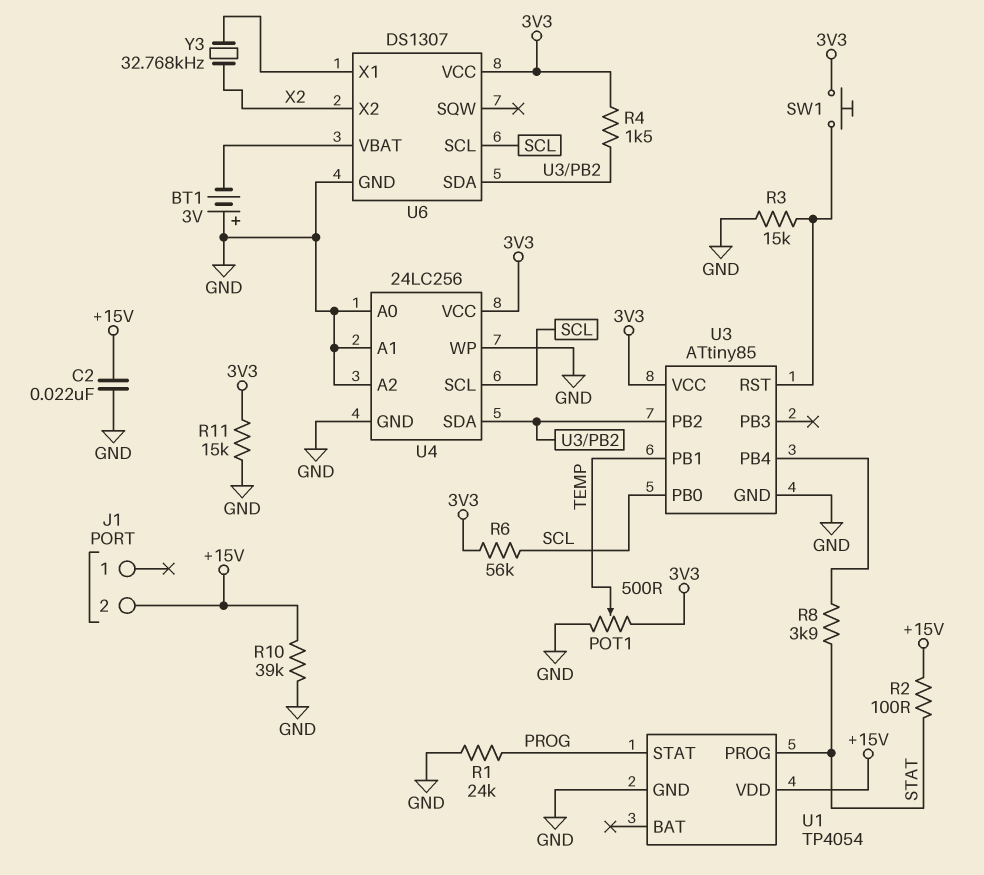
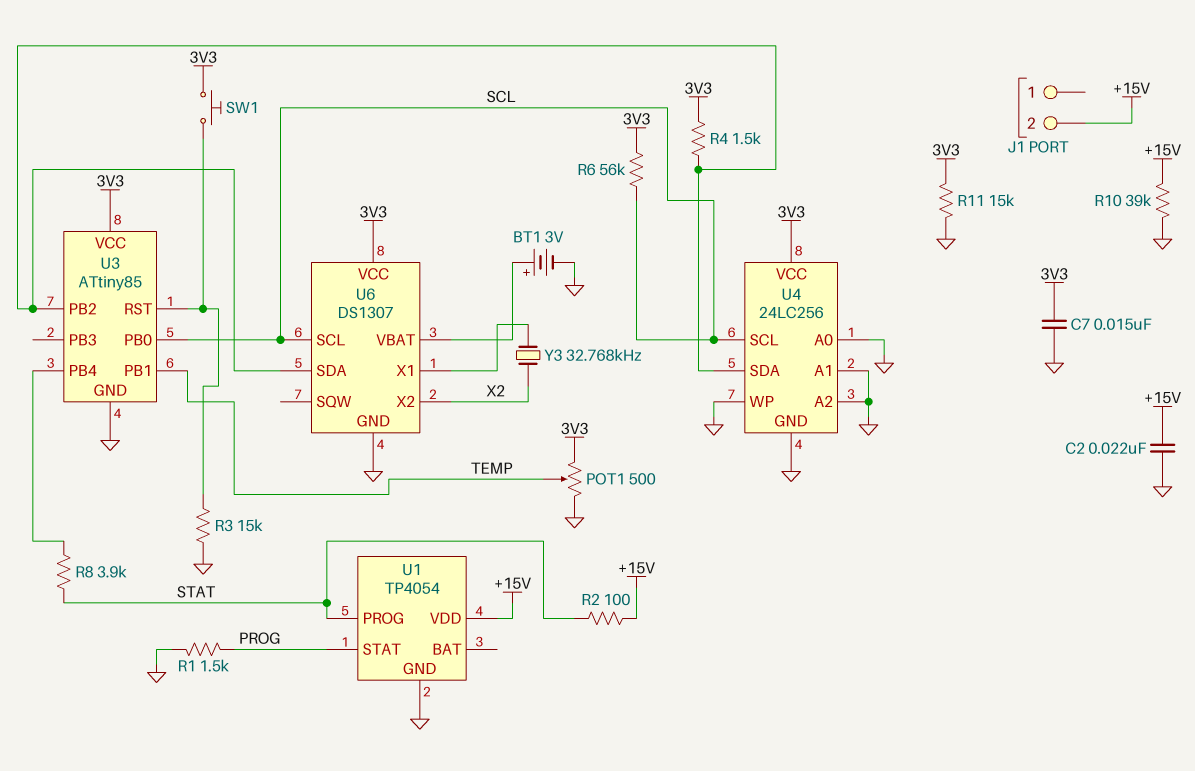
BT1: 3V (plus GND, minus U6/VBAT) -> 3V (plus U6/VBAT, minus GND)
C7: none -> 15nF (3V3, GND)
R1: 24k (GND, PROG) -> 1.5k (GND, PROG)

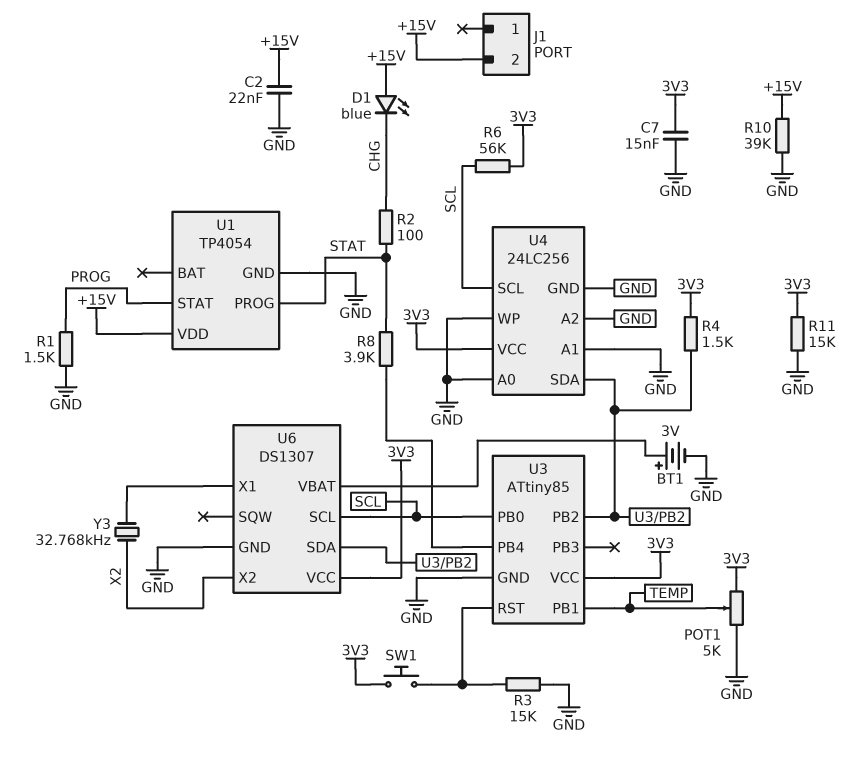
D1: none -> LED blue (A +15V, K CHG)
POT1: 500 (3V3, GND, wiper TEMP) -> 5k (3V3, GND, wiper TEMP)
R2: 100 (+15V, STAT) -> 100 (CHG, STAT)

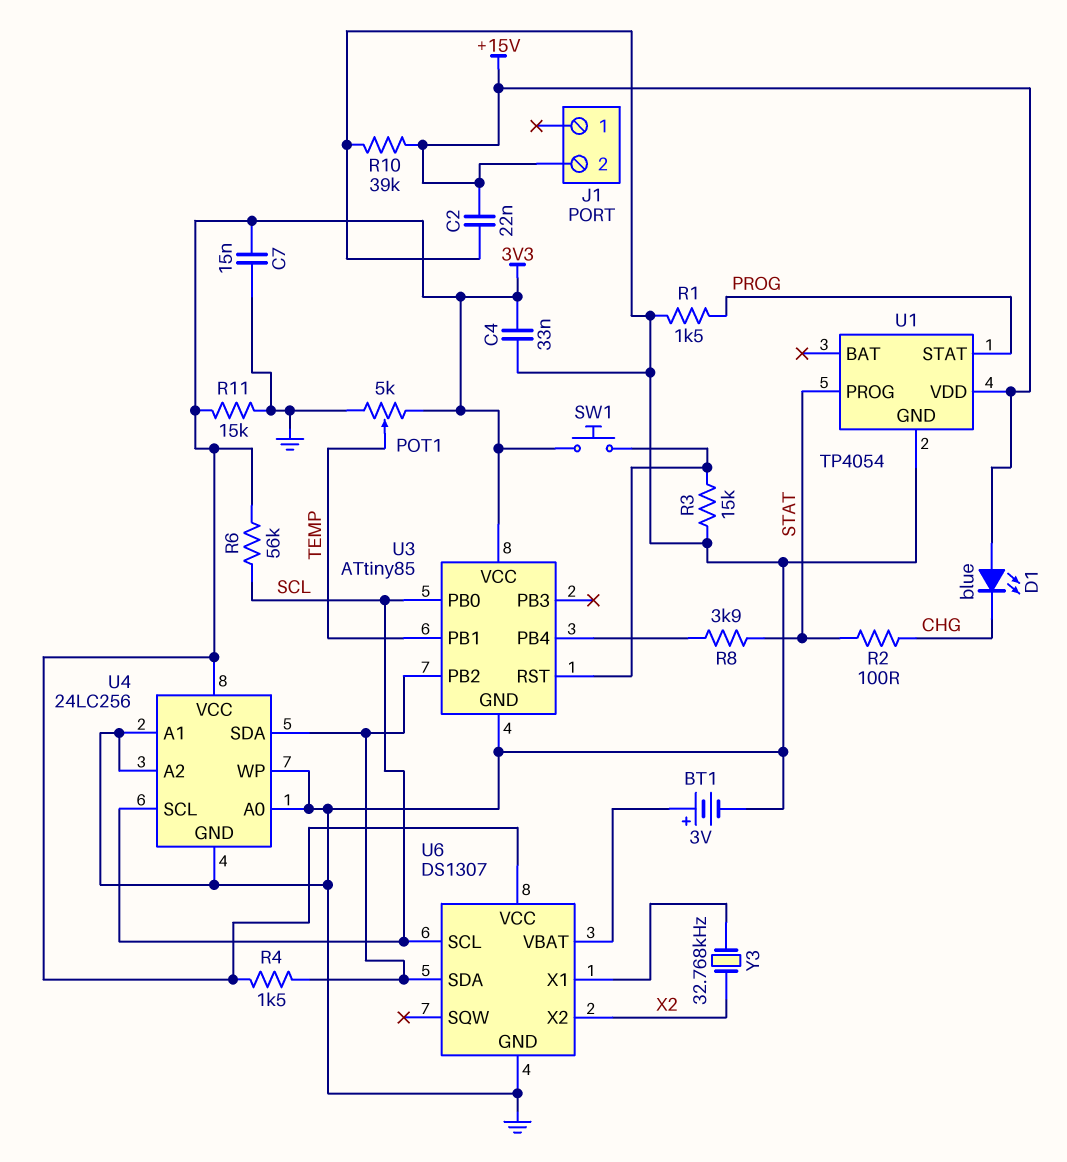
C4: none -> 33nF (3V3, GND)

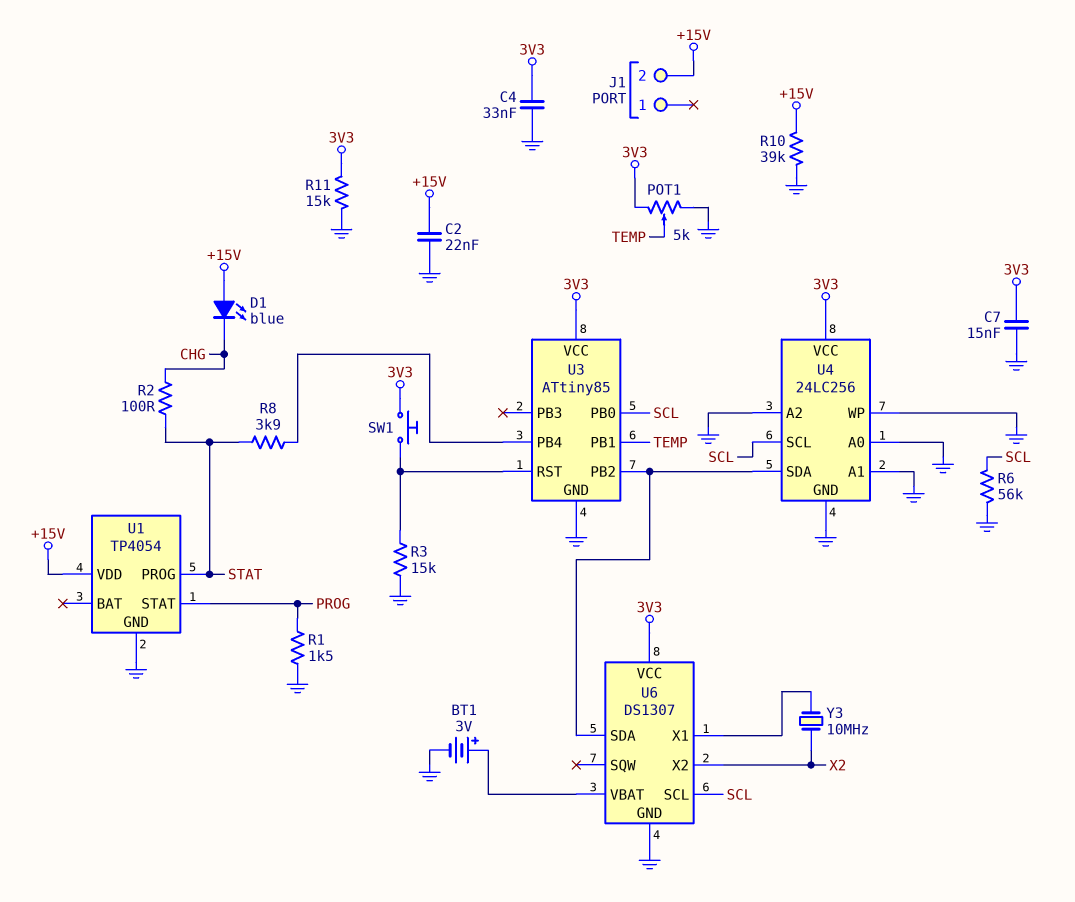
R4: 1.5k (3V3, U3/PB2) -> none
R6: 56k (3V3, SCL) -> 56k (GND, SCL)
Y3: 32.768kHz (U6/X1, X2) -> 10MHz (U6/X1, X2)

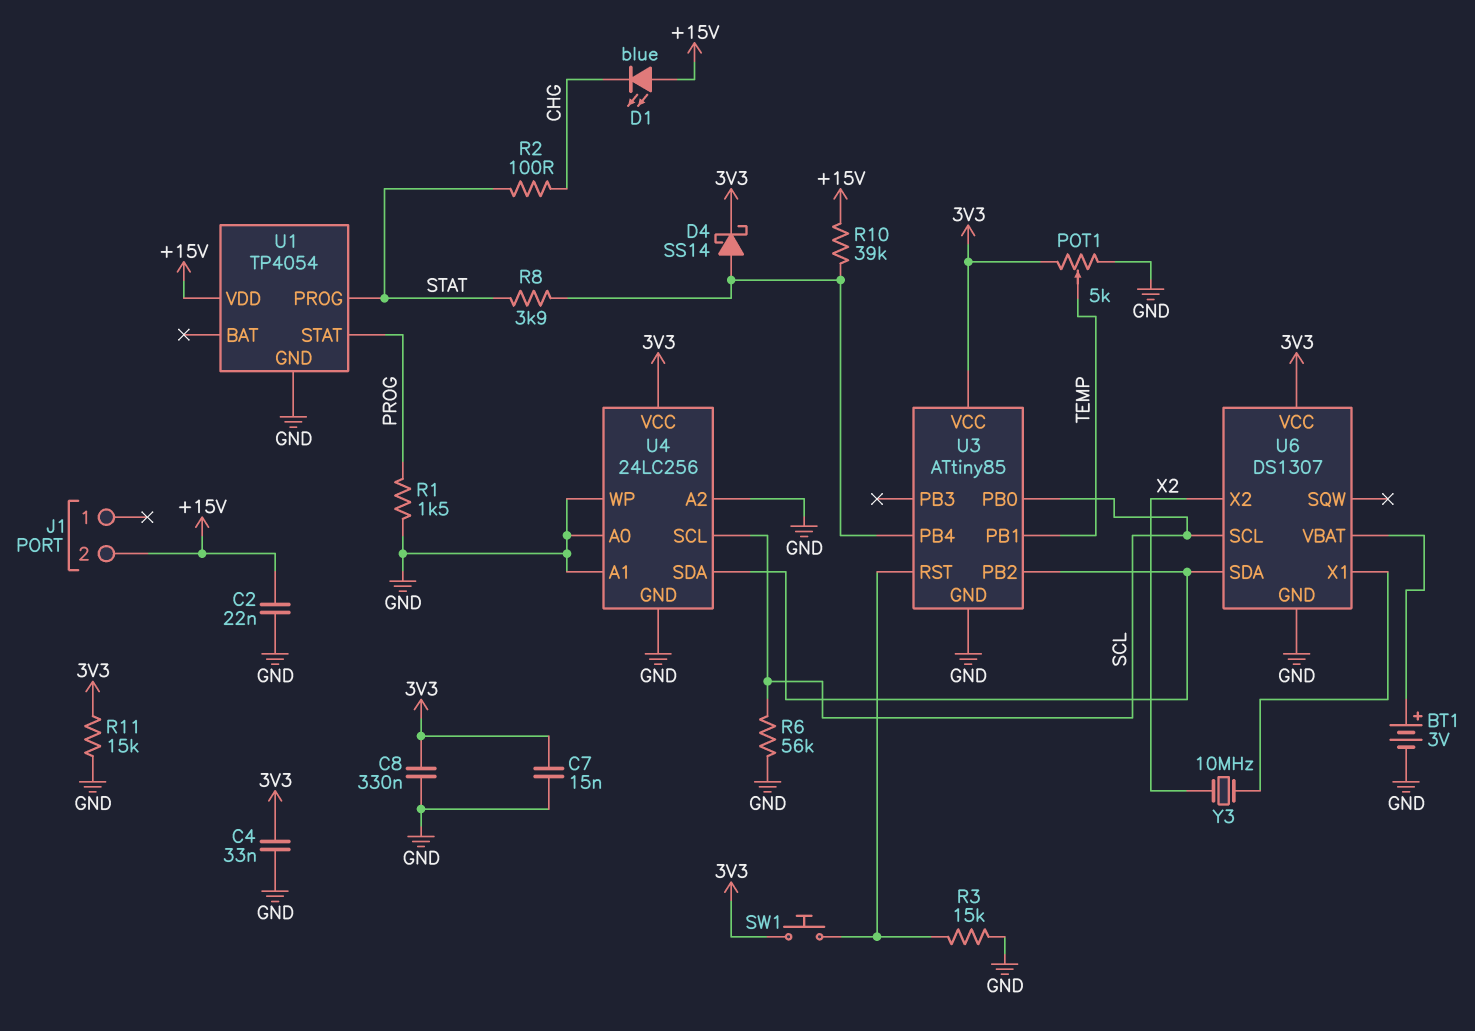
C8: none -> 330nF (3V3, GND)
D4: none -> schottky SS14 (A U3/PB4, K 3V3)
R10: 39k (+15V, GND) -> 39k (+15V, U3/PB4)

